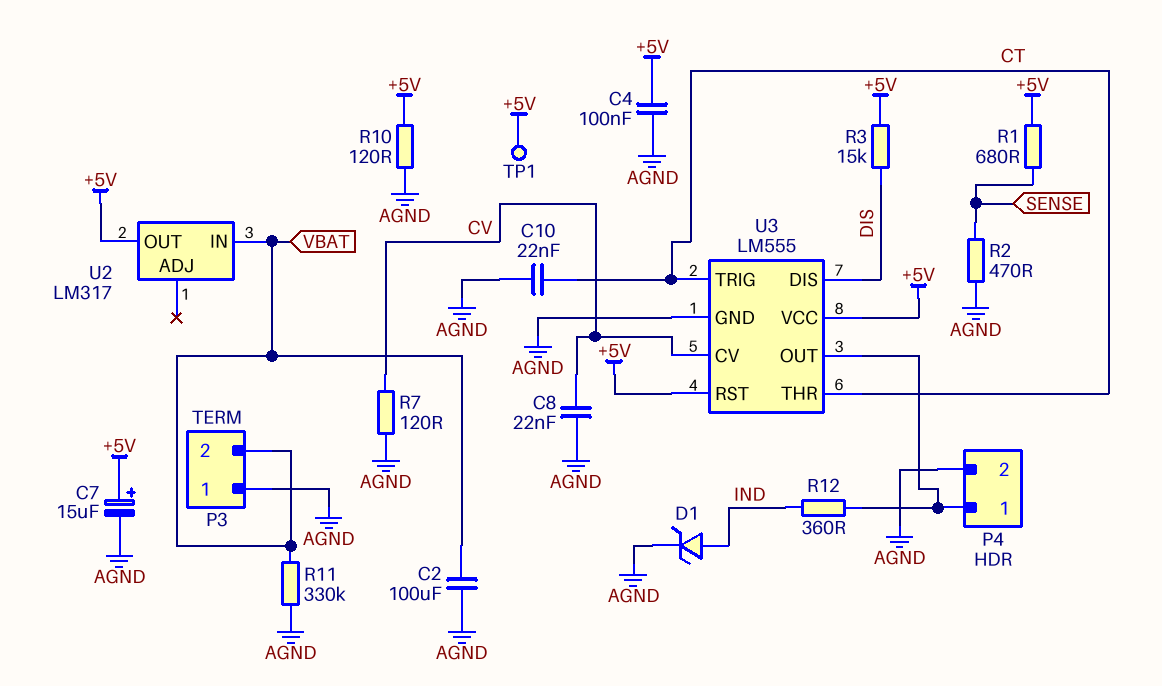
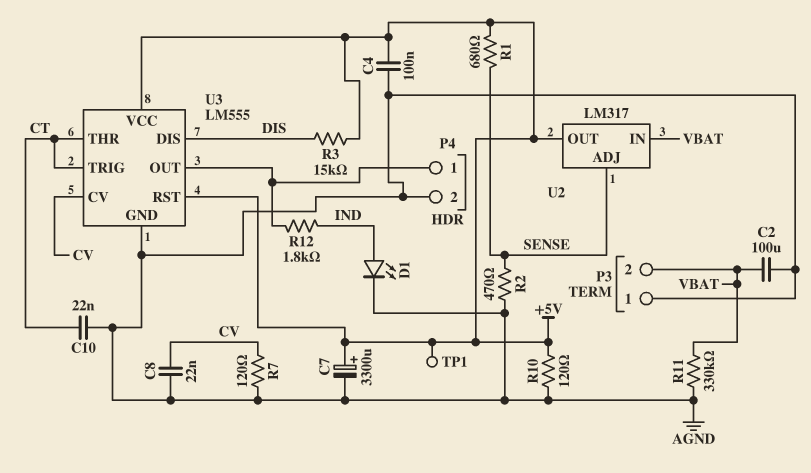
C7: 15uF (plus +5V, minus AGND) -> 3300uF (plus +5V, minus AGND)
D1: zener (A IND, K AGND) -> LED (A IND, K AGND)
R12: 360 (IND, P4/1) -> 1.8k (IND, P4/1)
U2 pin ADJ: none -> SENSE

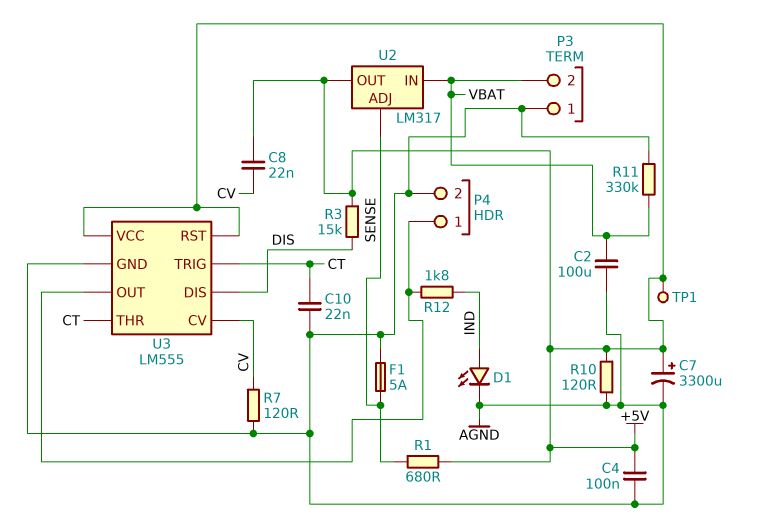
C8: 22nF (AGND, CV) -> 22nF (+5V, CV)
F1: none -> 5A (AGND, SENSE)
R2: 470 (AGND, SENSE) -> none

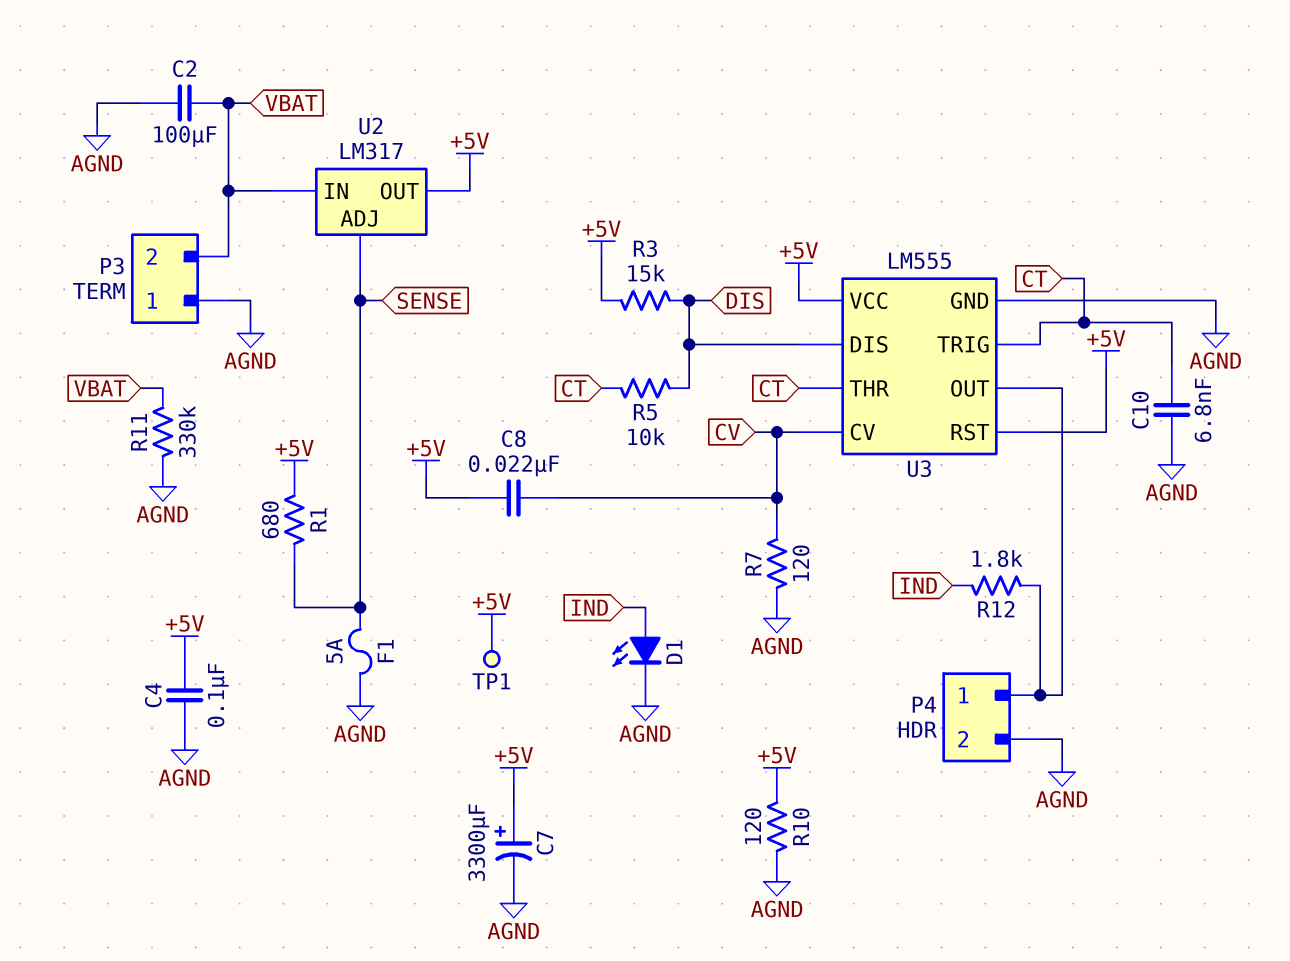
C10: 22nF (AGND, CT) -> 6.8nF (AGND, CT)
R5: none -> 10k (CT, DIS)

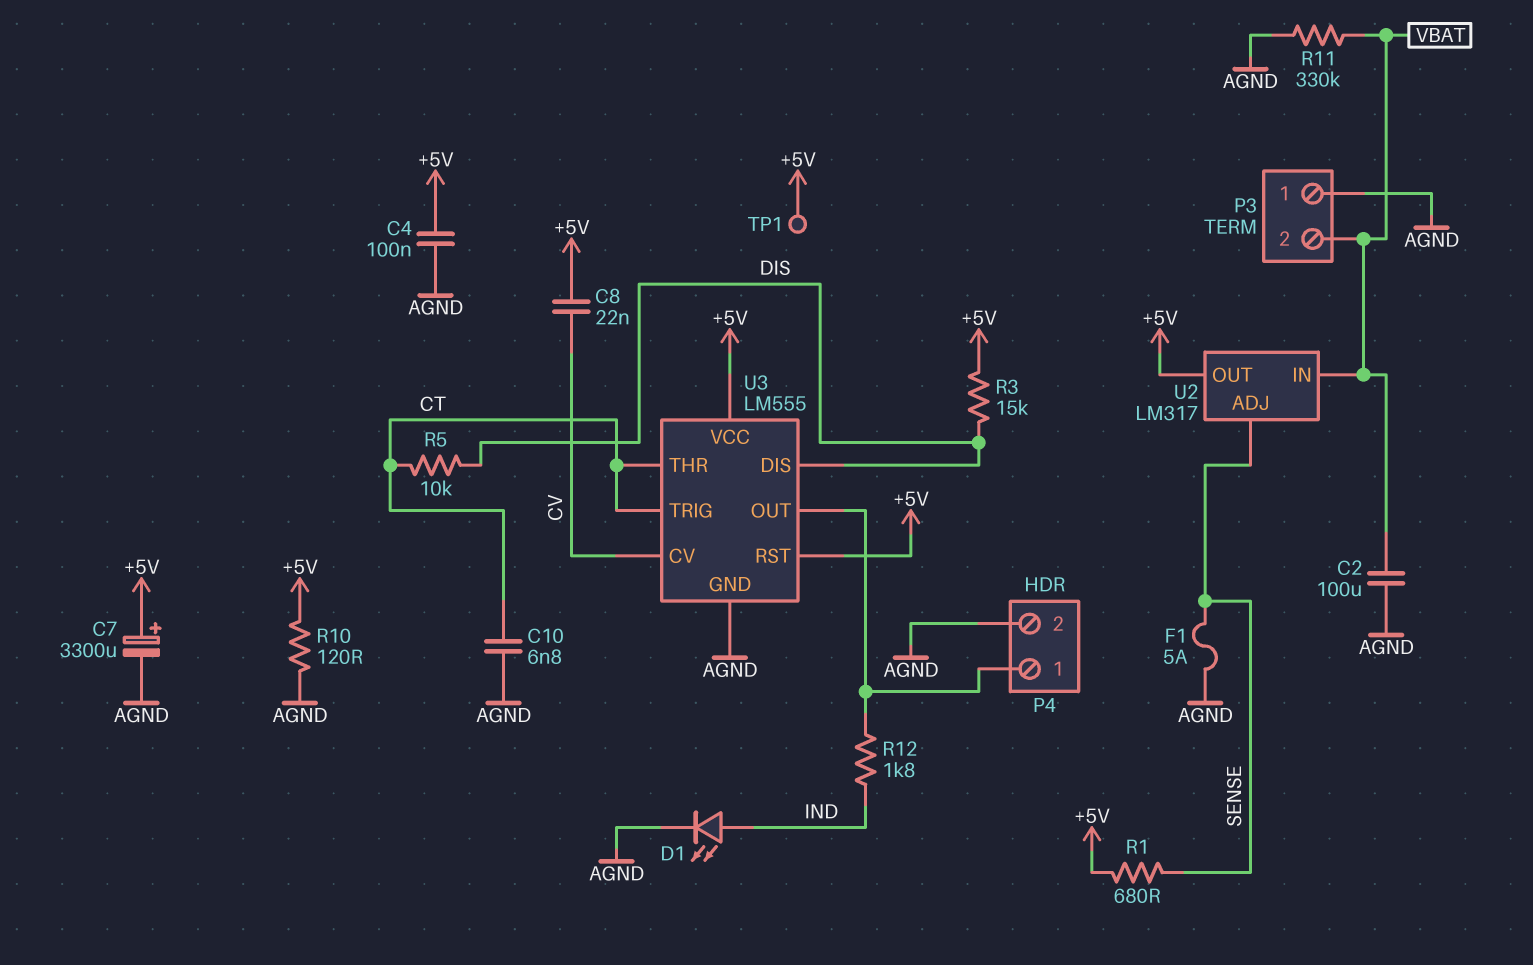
R7: 120 (AGND, CV) -> none

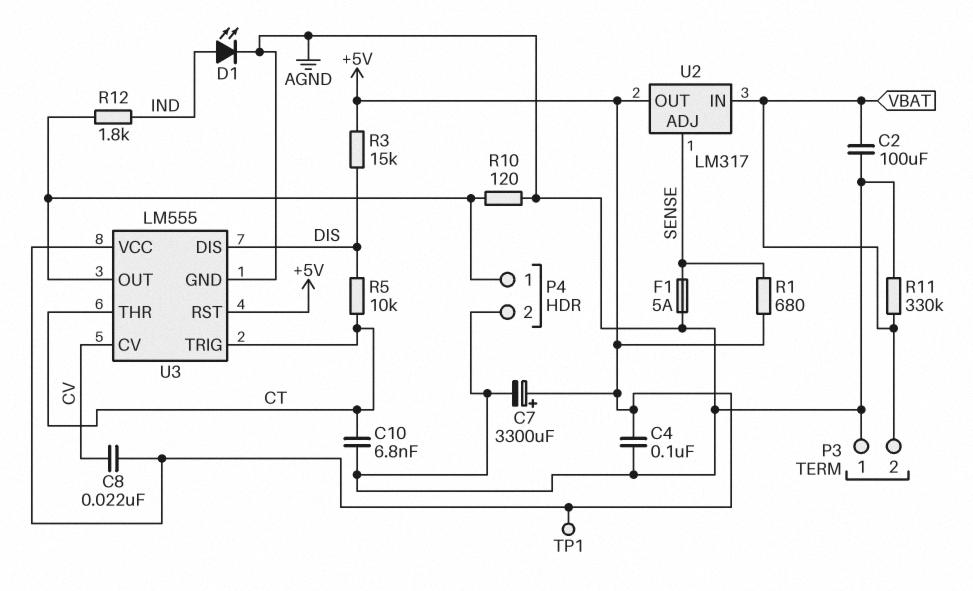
R10: 120 (+5V, AGND) -> 120 (AGND, P4/1)

